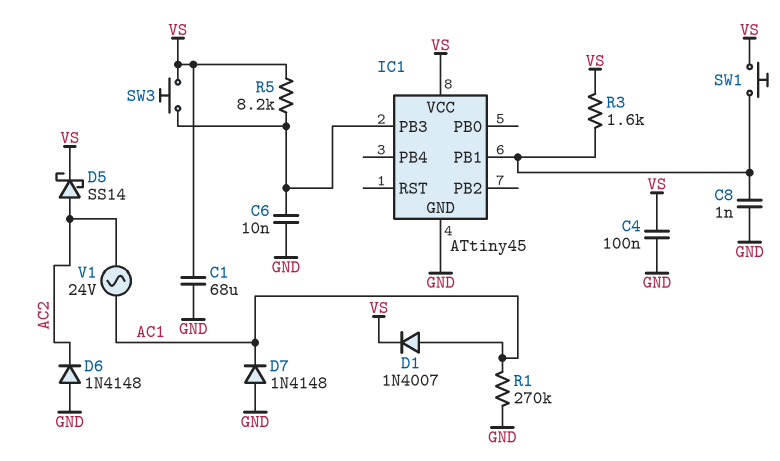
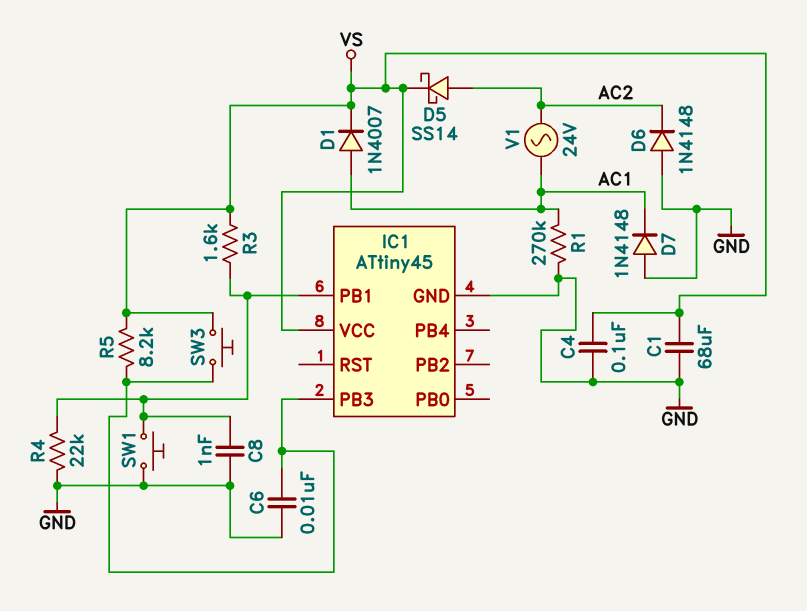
R4: none -> 22k (GND, IC1/PB1)
SW1: button (IC1/PB1, VS) -> button (GND, IC1/PB1)

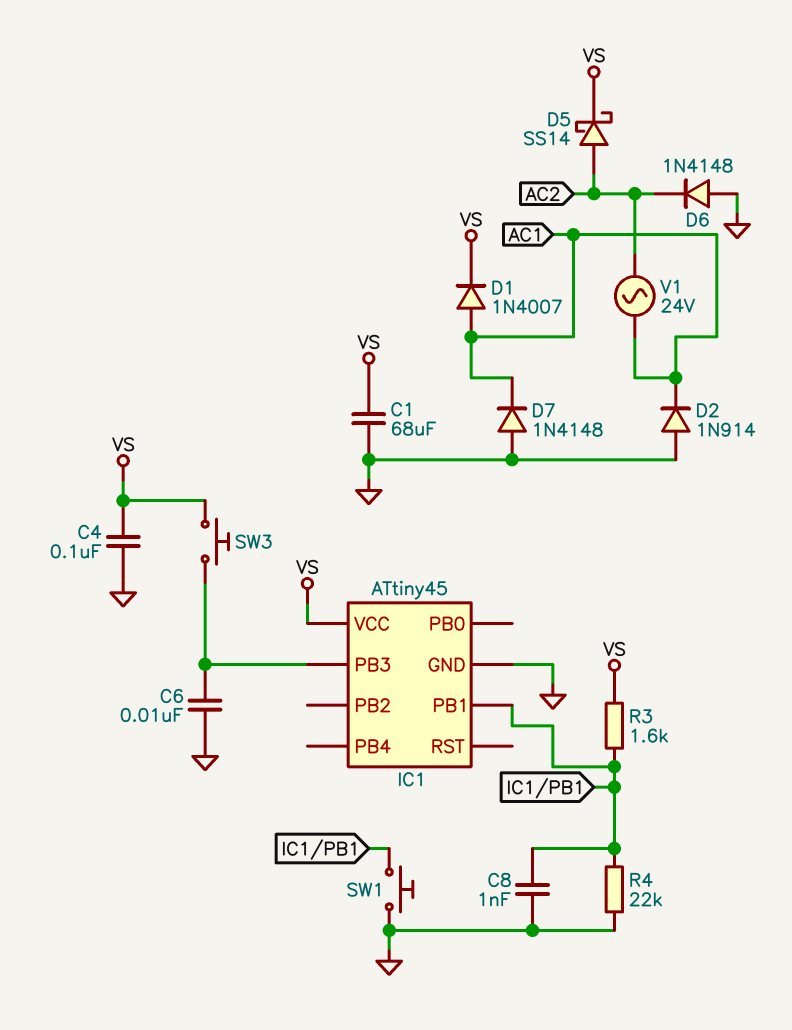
D2: none -> diode 1N914 (A GND, K AC1)
R1: 270k (AC1, GND) -> none
R5: 8.2k (IC1/PB3, VS) -> none

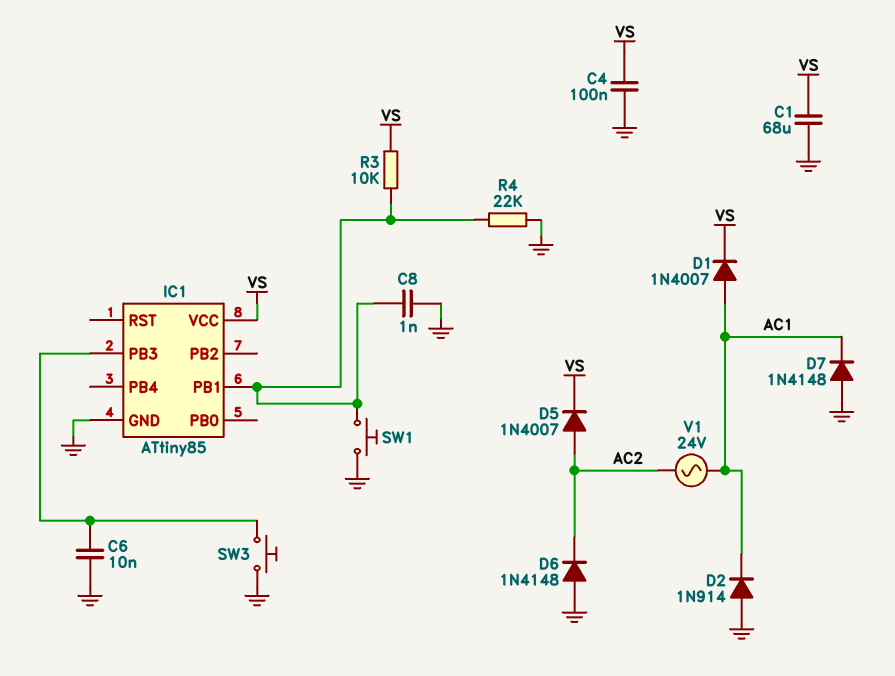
D5: schottky SS14 (A AC2, K VS) -> diode 1N4007 (A AC2, K VS)
IC1: ATtiny45 -> ATtiny85
R3: 1.6k (IC1/PB1, VS) -> 10k (IC1/PB1, VS)
SW3: button (IC1/PB3, VS) -> button (GND, IC1/PB3)

